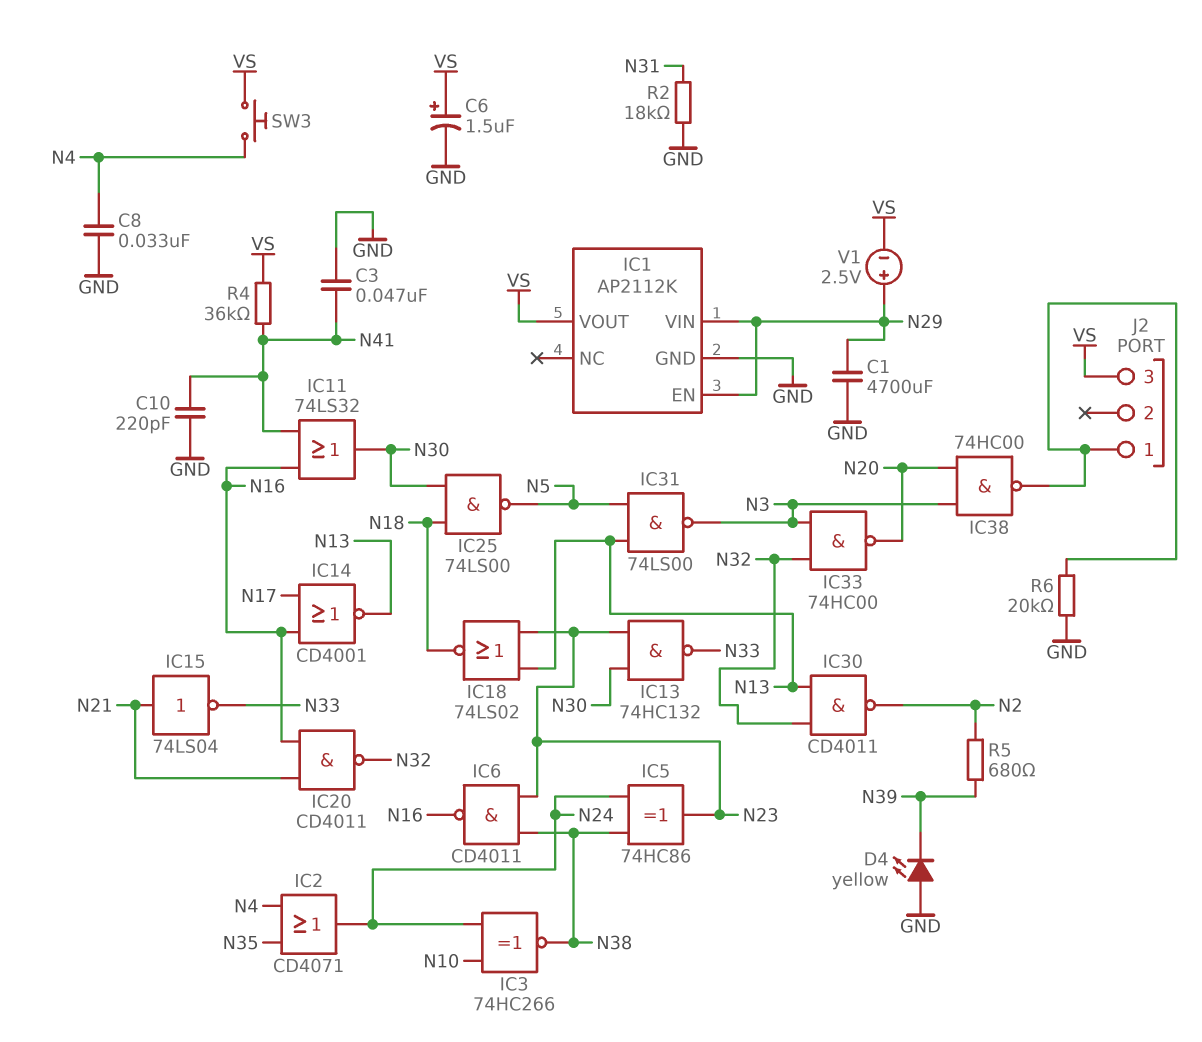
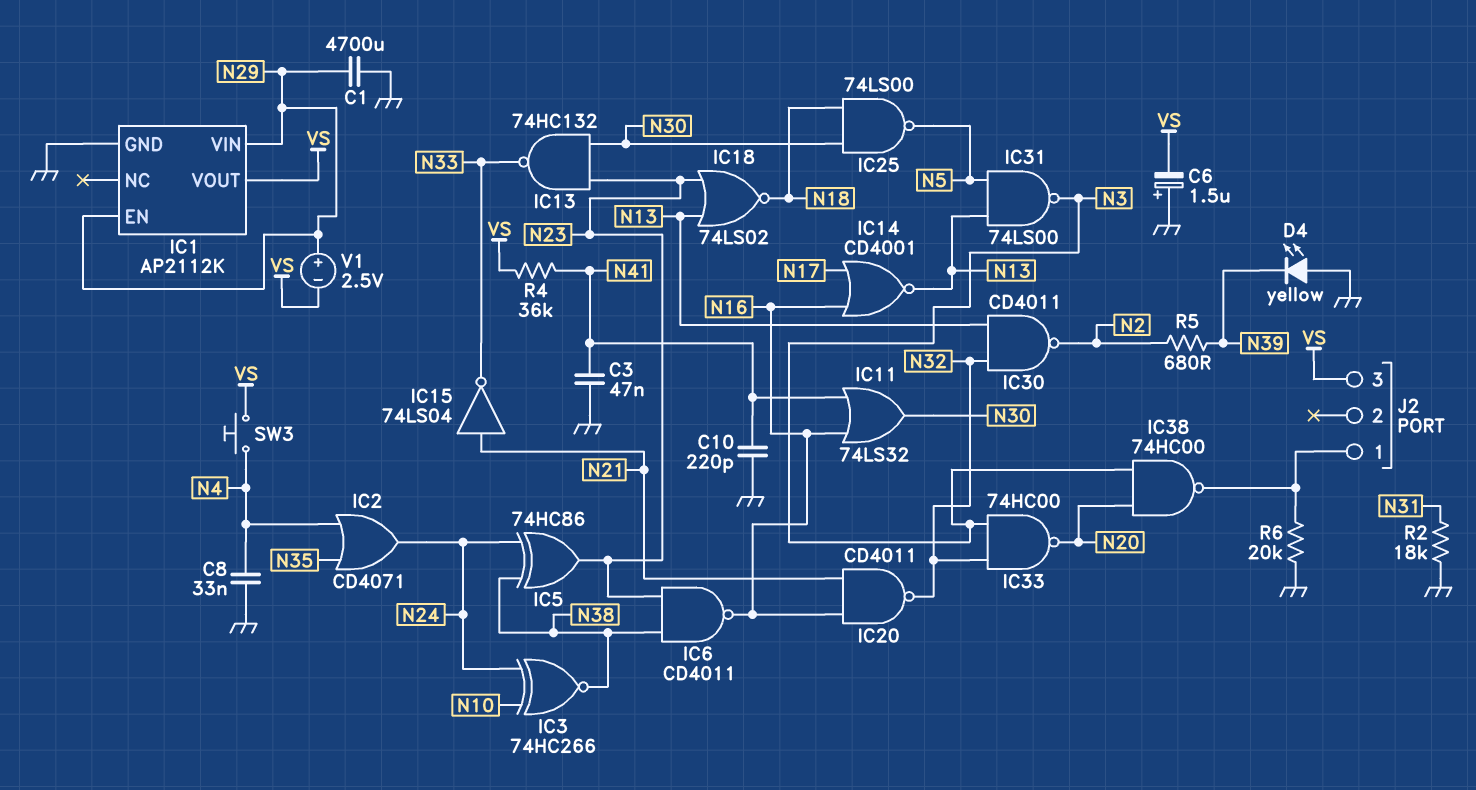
C6: 1.5uF (plus VS, minus GND) -> 1.5uF (plus GND, minus VS)

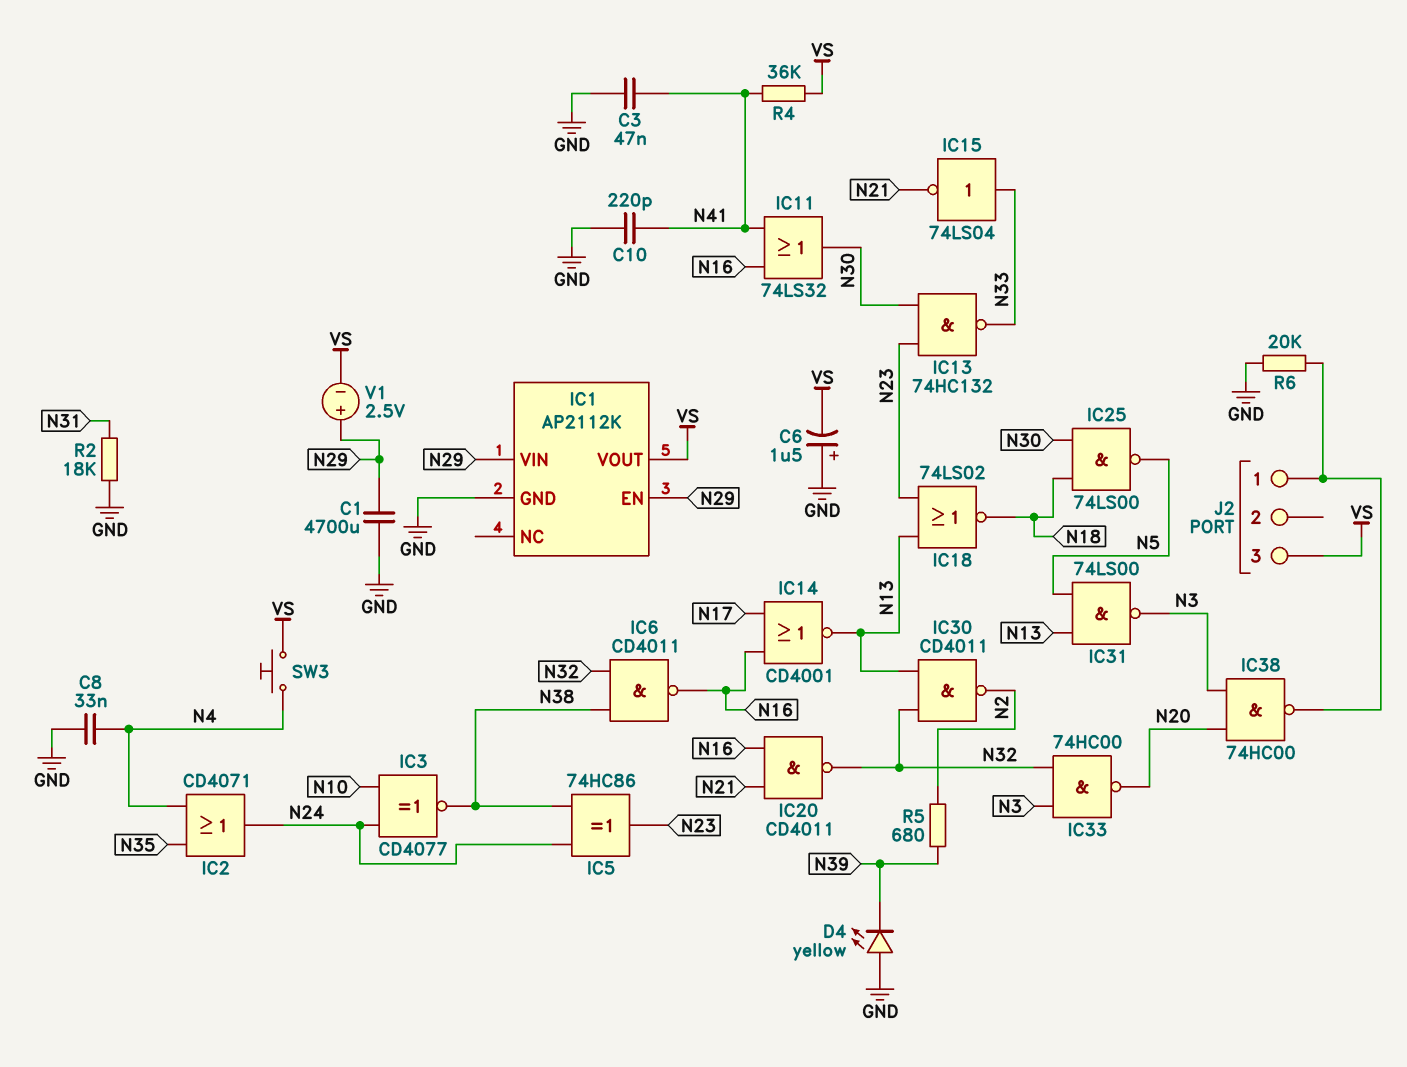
IC3: XNOR 74HC266 (in N10, in N24, out N38) -> XNOR CD4077 (in N10, in N24, out N38)
IC6: NAND CD4011 (in N23, in N38, out N16) -> NAND CD4011 (in N32, in N38, out N16)
IC15: NOT 74LS04 (in N21, out N33) -> NOT 74LS04 (in N33, out N21)

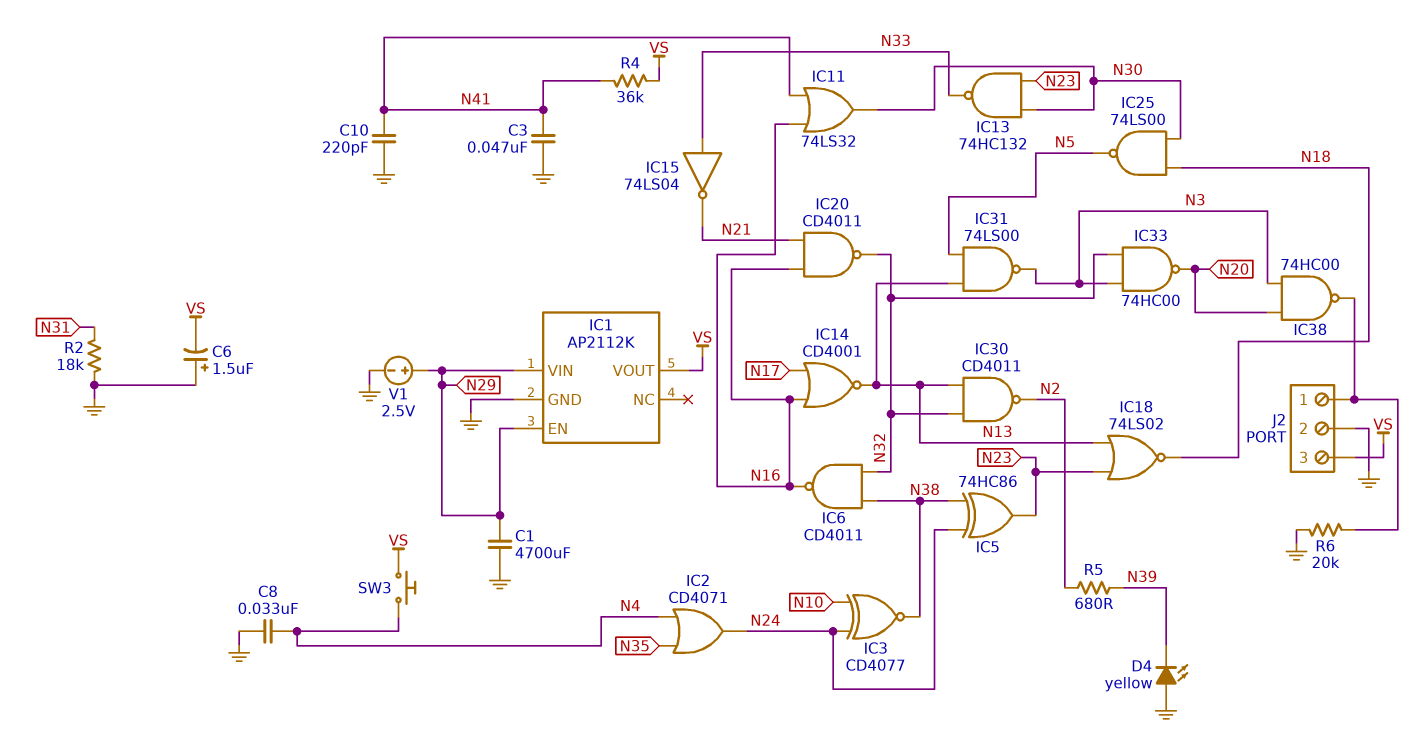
J2 pin 2: none -> GND
V1: 2.5V (plus N29, minus VS) -> 2.5V (plus N29, minus GND)

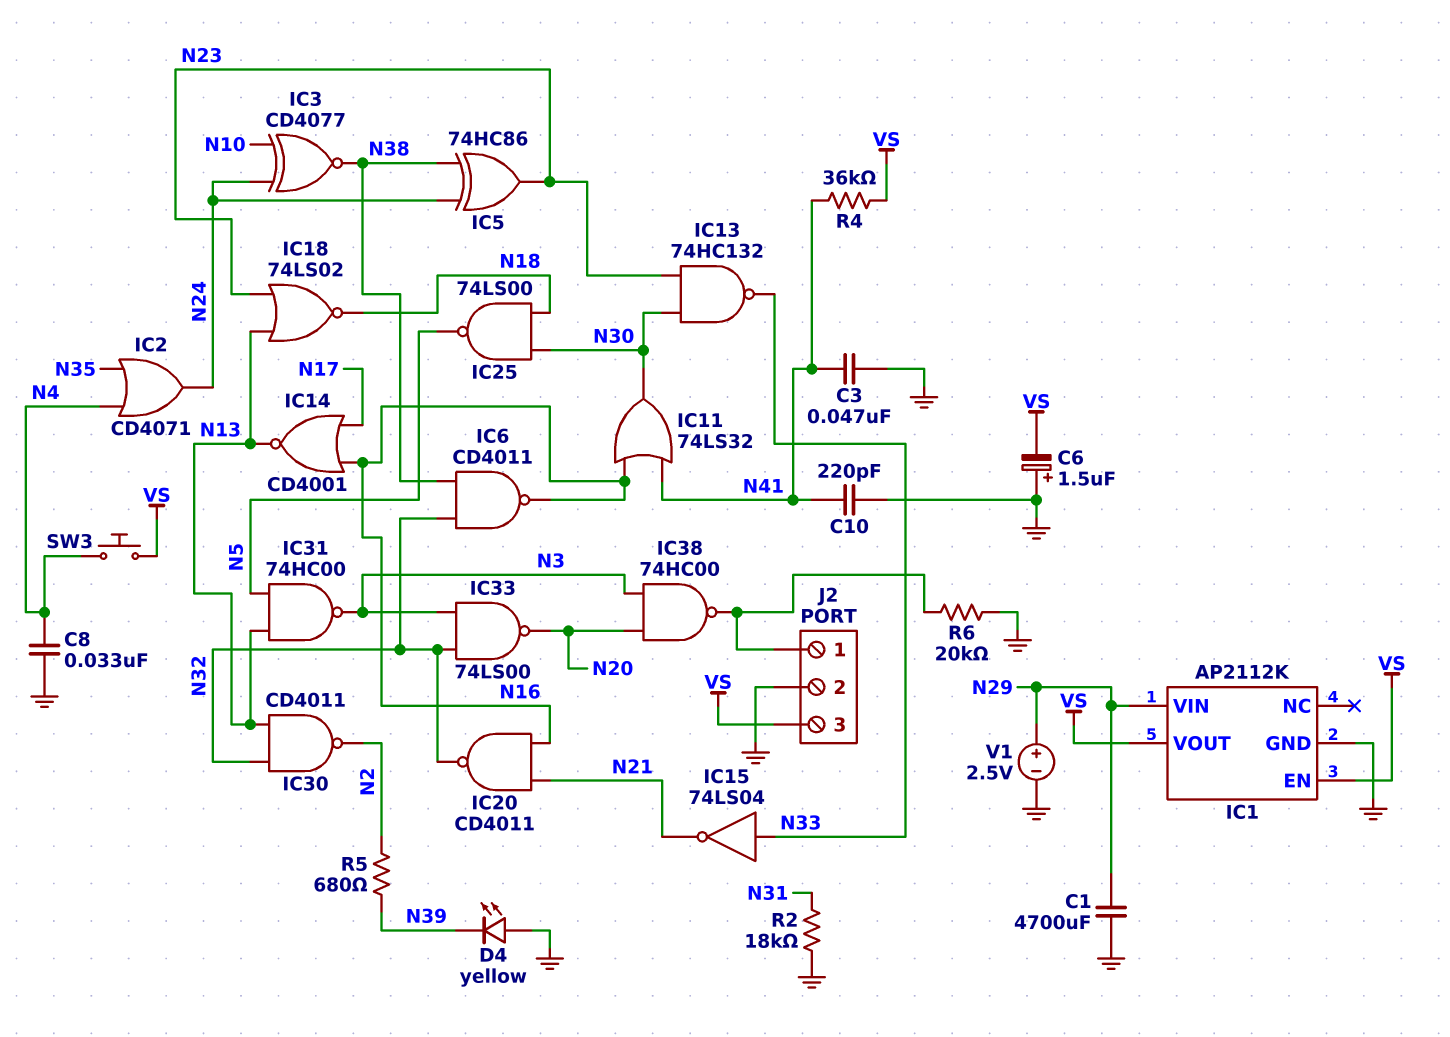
IC1 pin EN: N29 -> VS
IC31: NAND 74LS00 (in N5, in N13, out N3) -> NAND 74HC00 (in N5, in N13, out N3)
IC33: NAND 74HC00 (in N3, in N32, out N20) -> NAND 74LS00 (in N3, in N32, out N20)

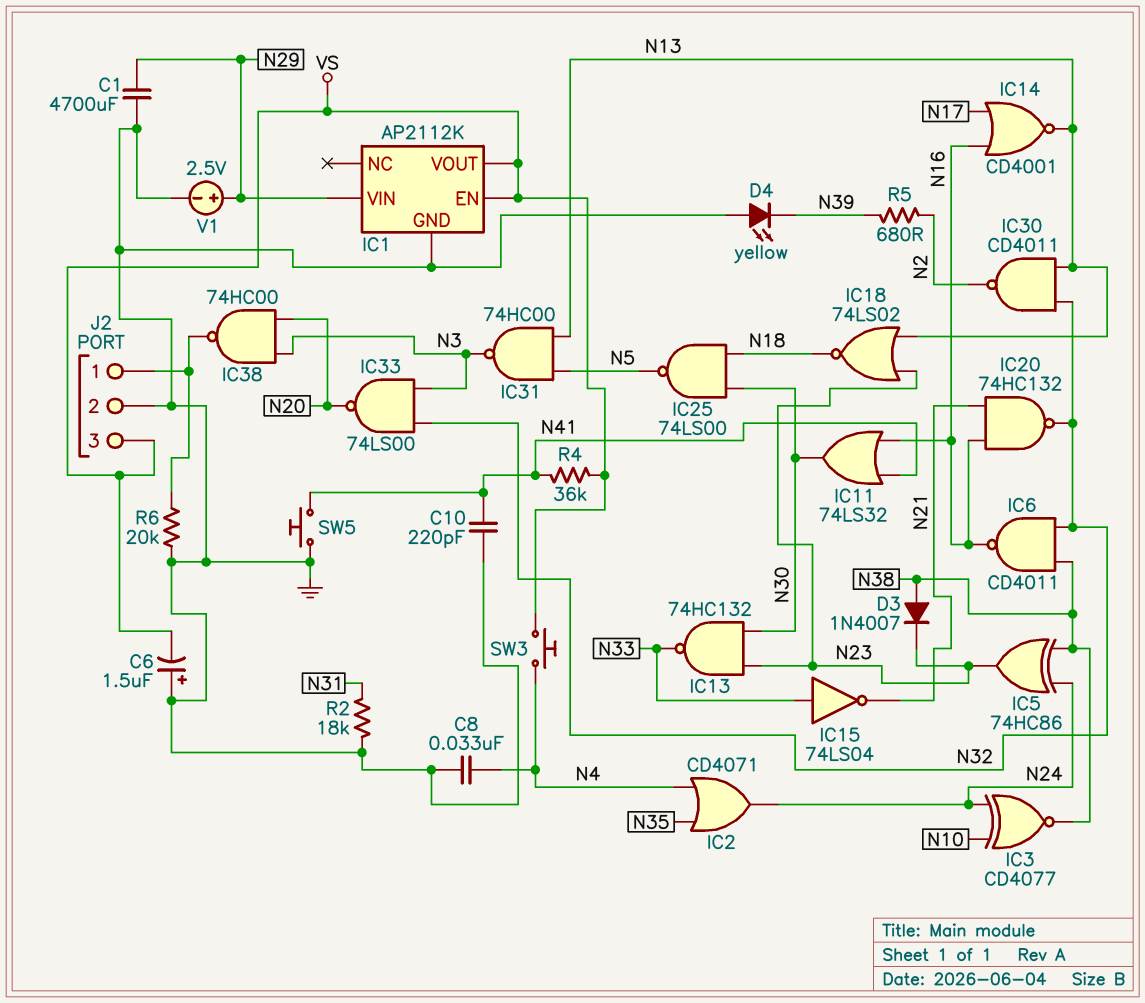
C3: 47nF (GND, N41) -> none
D3: none -> diode 1N4007 (A N38, K N23)
IC20: NAND CD4011 (in N16, in N21, out N32) -> NAND 74HC132 (in N16, in N21, out N32)
SW5: none -> button (GND, N41)

